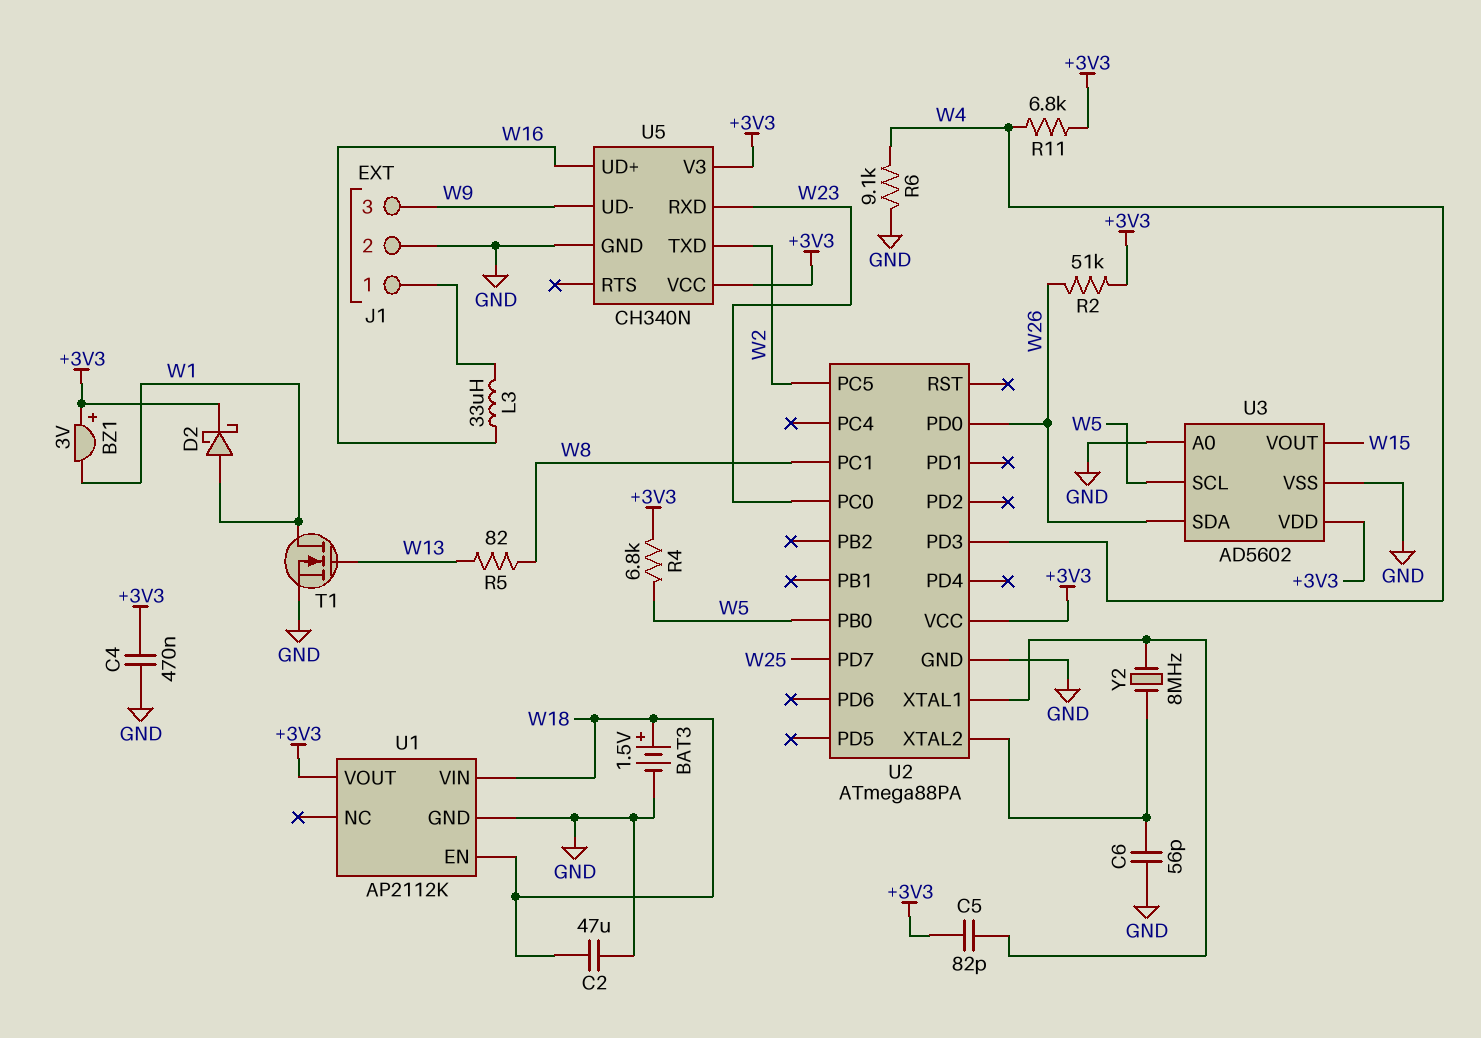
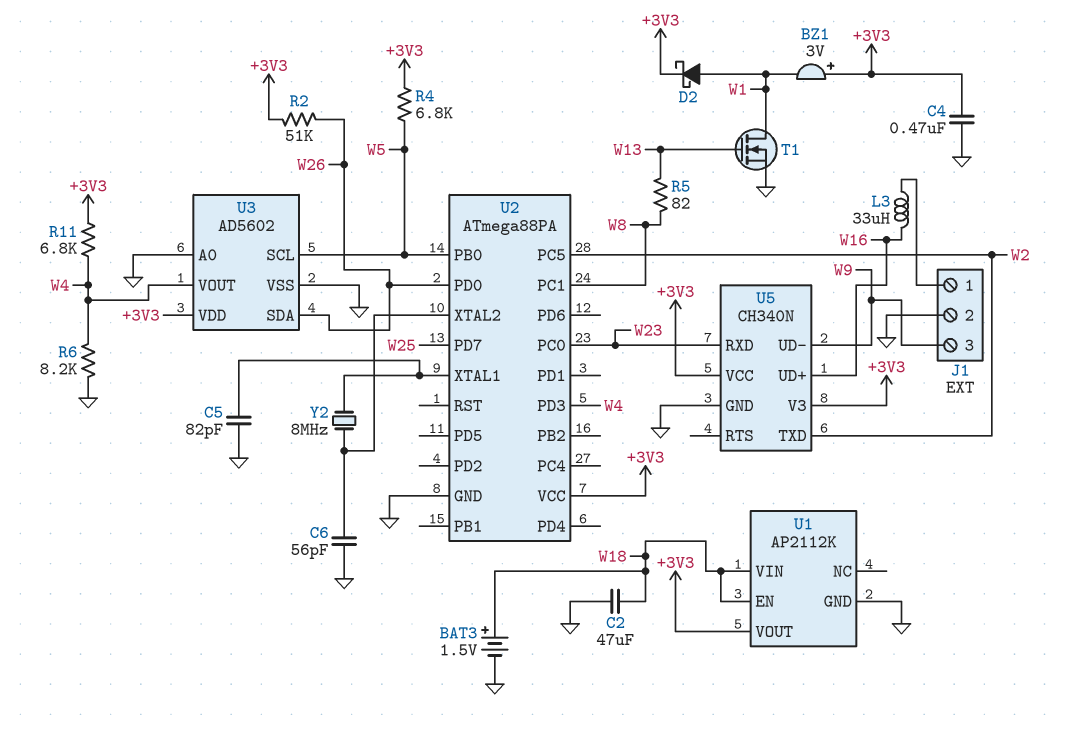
C5: 82pF (+3V3, U2/XTAL1) -> 82pF (GND, U2/XTAL1)
R6: 9.1k (GND, W4) -> 8.2k (GND, W4)
U3 pin VOUT: W15 -> W4

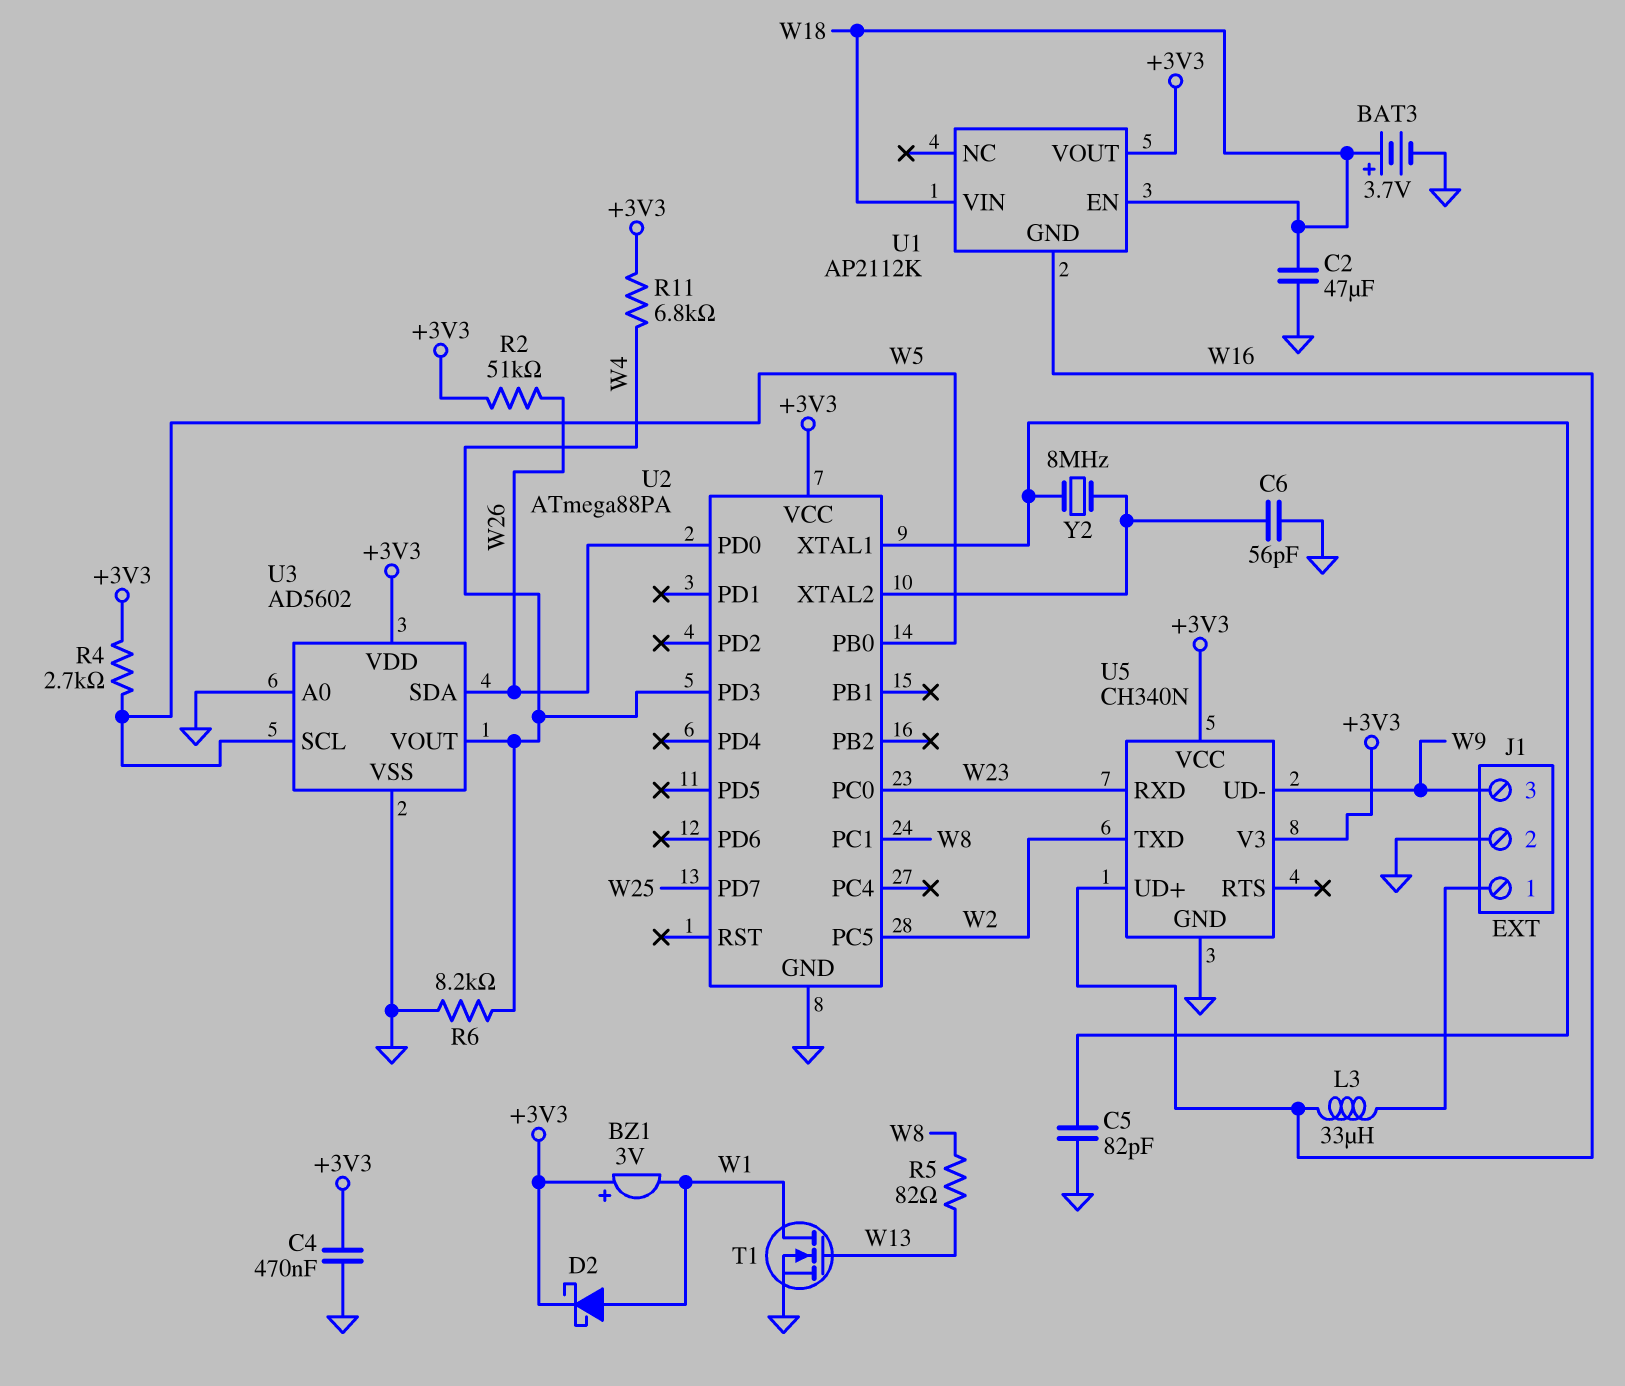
BAT3: 1.5V (plus W18, minus GND) -> 3.7V (plus W18, minus GND)
R4: 6.8k (+3V3, W5) -> 2.7k (+3V3, W5)
U1 pin GND: GND -> W16

